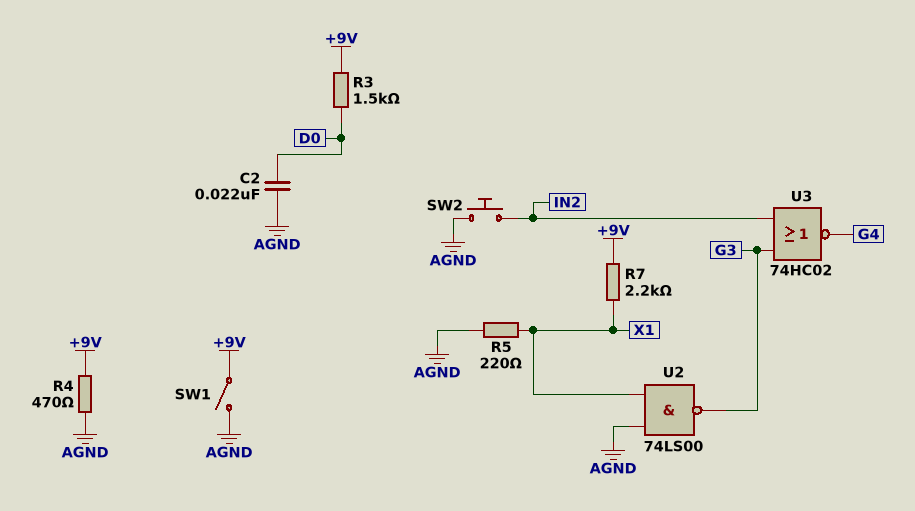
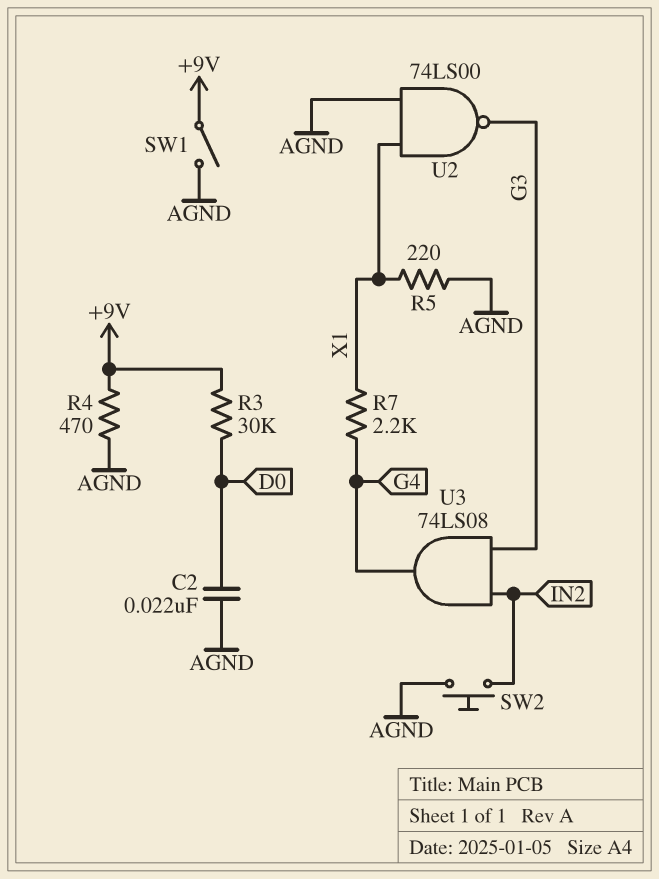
R3: 1.5k (+9V, D0) -> 30k (+9V, D0)
R7: 2.2k (+9V, X1) -> 2.2k (G4, X1)
U3: NOR 74HC02 (in G3, in IN2, out G4) -> AND 74LS08 (in G3, in IN2, out G4)

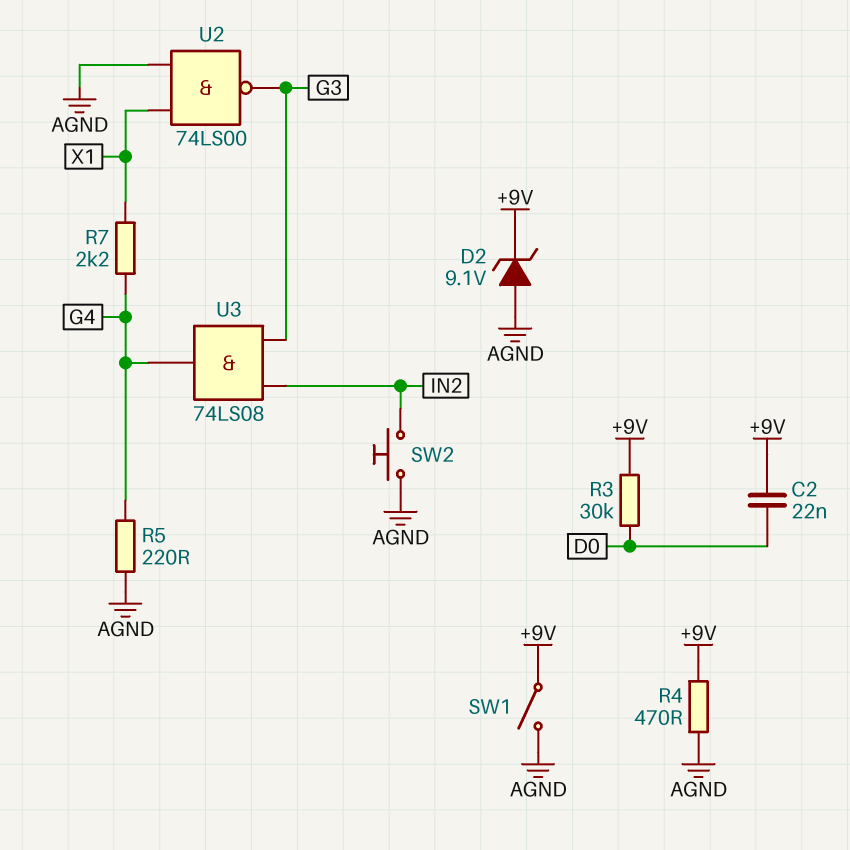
C2: 22nF (AGND, D0) -> 22nF (+9V, D0)
D2: none -> zener 9.1V (A AGND, K +9V)
R5: 220 (AGND, X1) -> 220 (AGND, G4)

